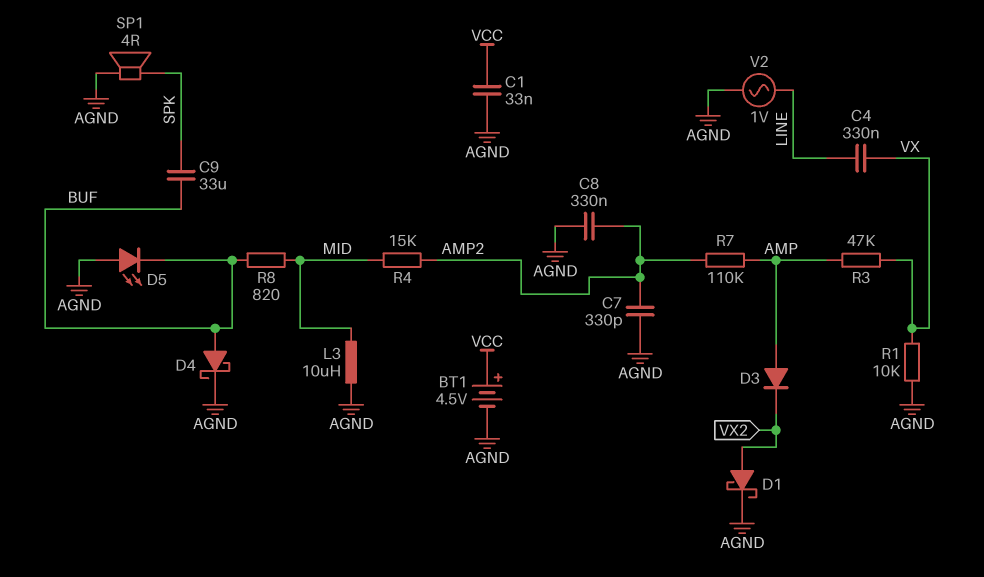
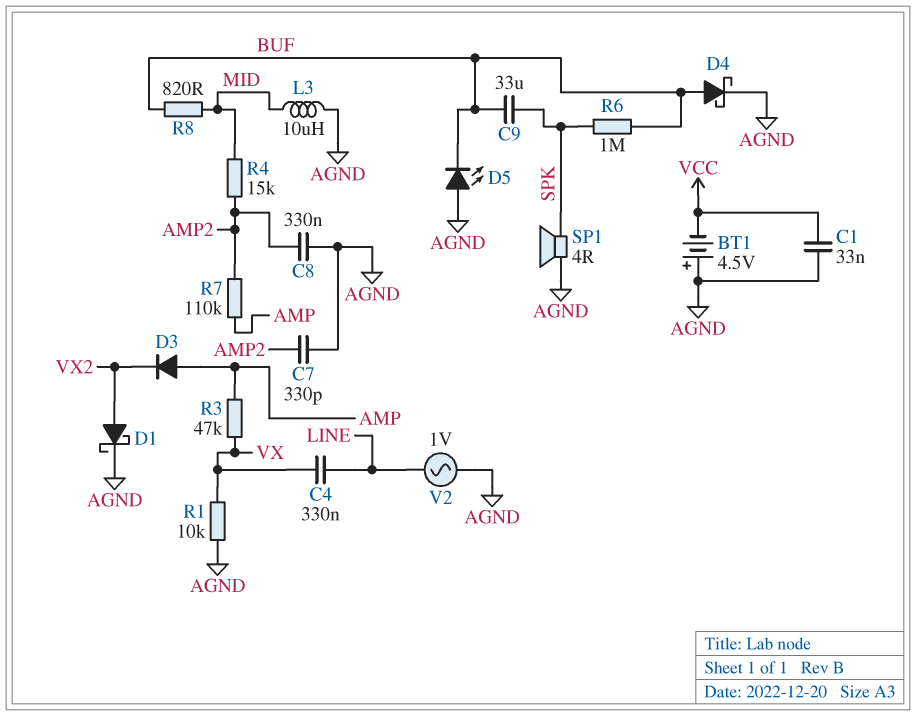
BT1: 4.5V (plus VCC, minus AGND) -> 4.5V (plus AGND, minus VCC)
R6: none -> 1M (BUF, SPK)

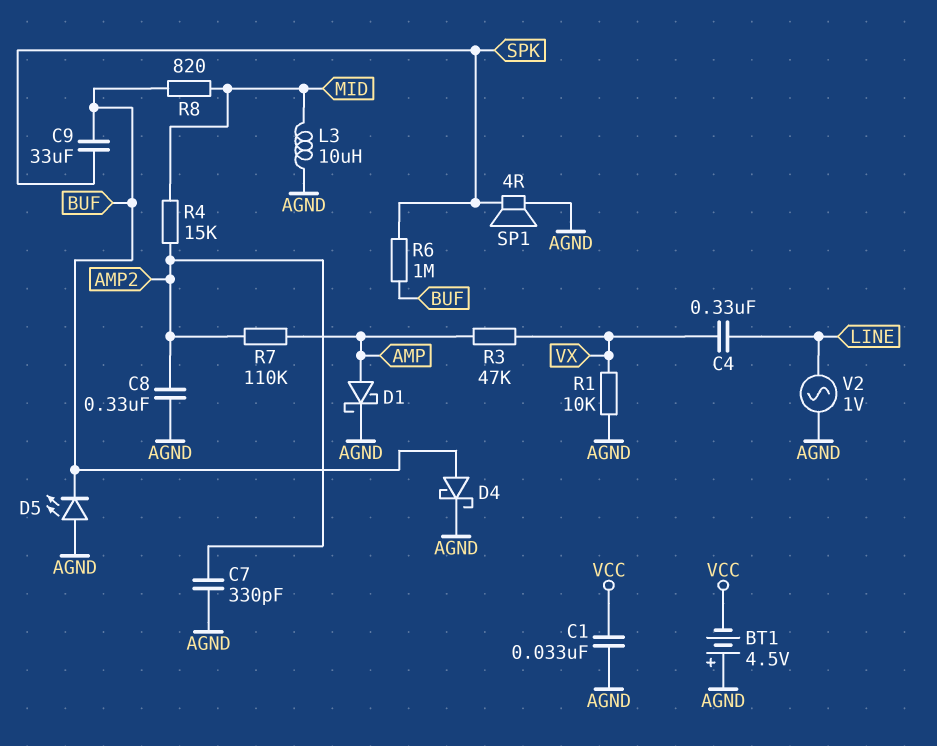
D1: schottky (A VX2, K AGND) -> schottky (A AMP, K AGND)
D3: diode (A AMP, K VX2) -> none

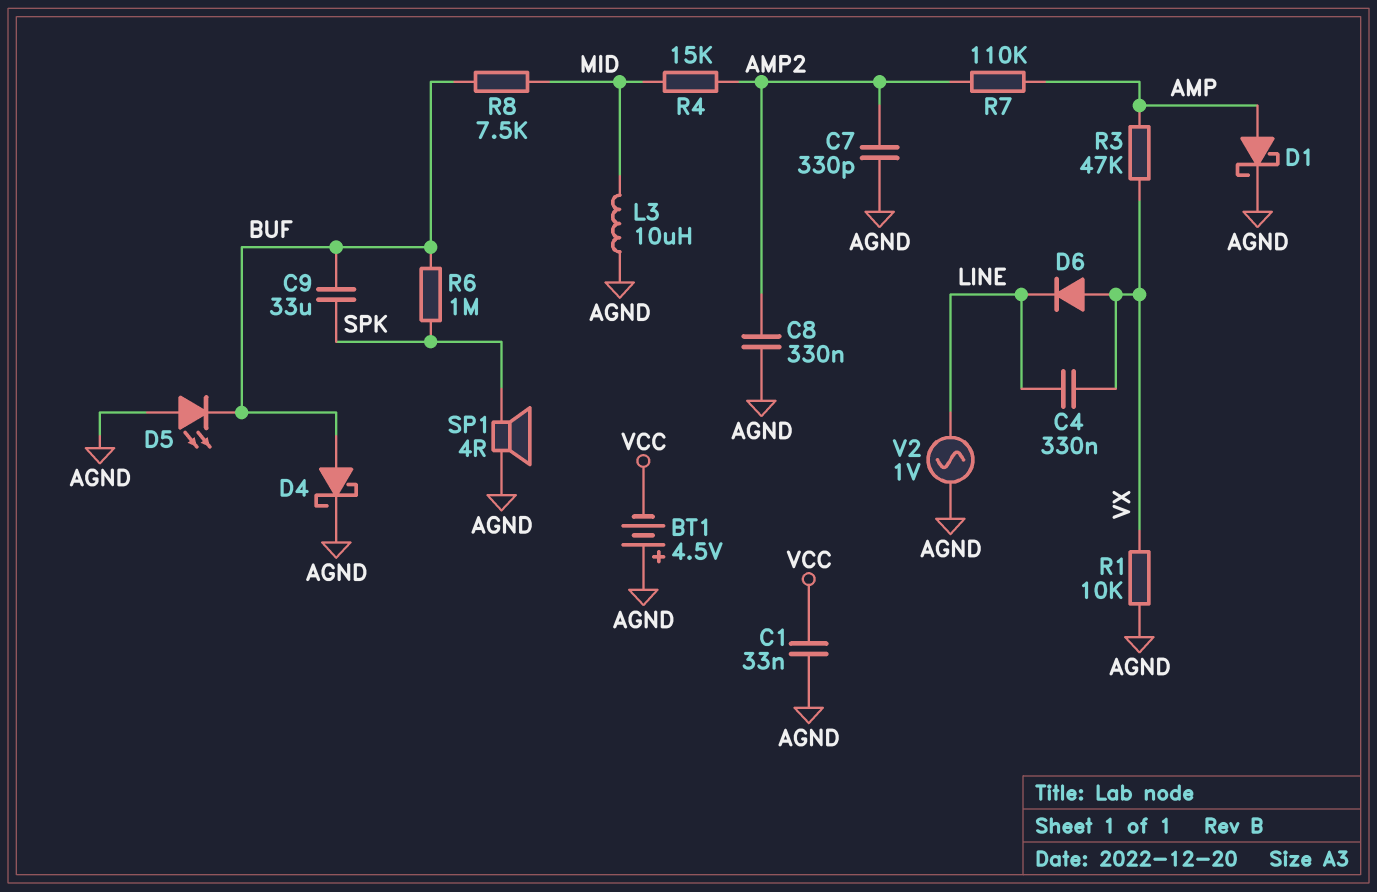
D6: none -> diode (A VX, K LINE)
R8: 820 (BUF, MID) -> 7.5k (BUF, MID)

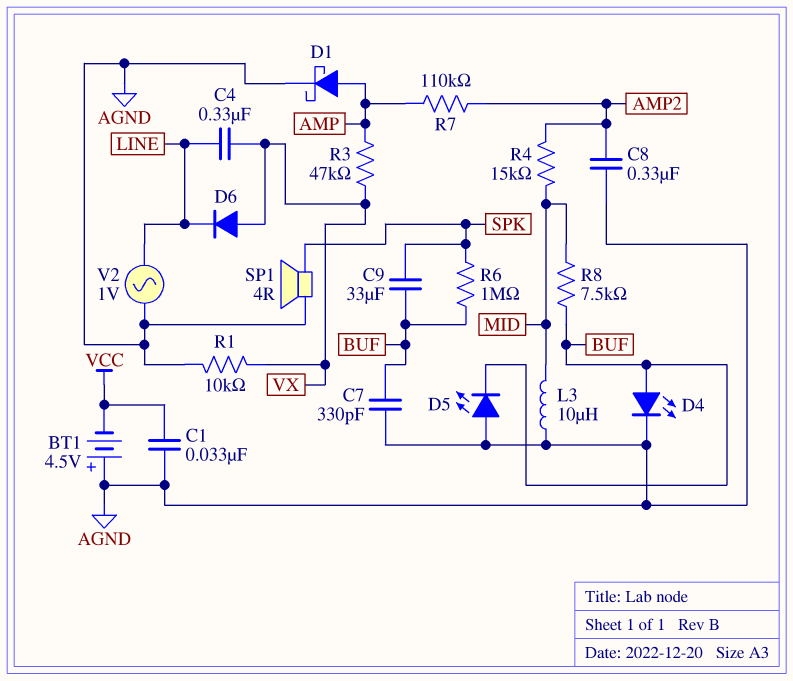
C7: 330pF (AGND, AMP2) -> 330pF (AGND, BUF)
D4: schottky (A BUF, K AGND) -> LED (A BUF, K AGND)

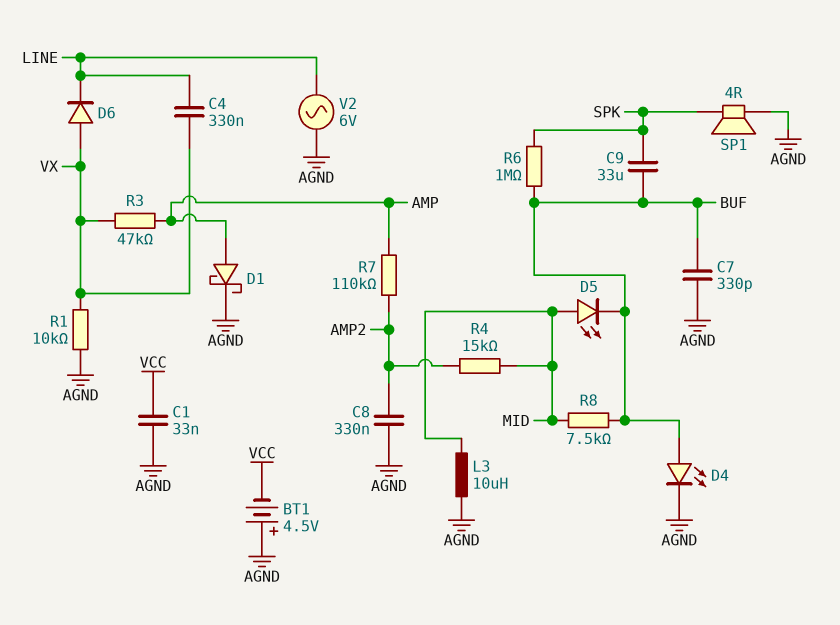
D5: LED (A AGND, K BUF) -> LED (A MID, K BUF)
V2: AC 1V (AGND, LINE) -> AC 6V (AGND, LINE)

